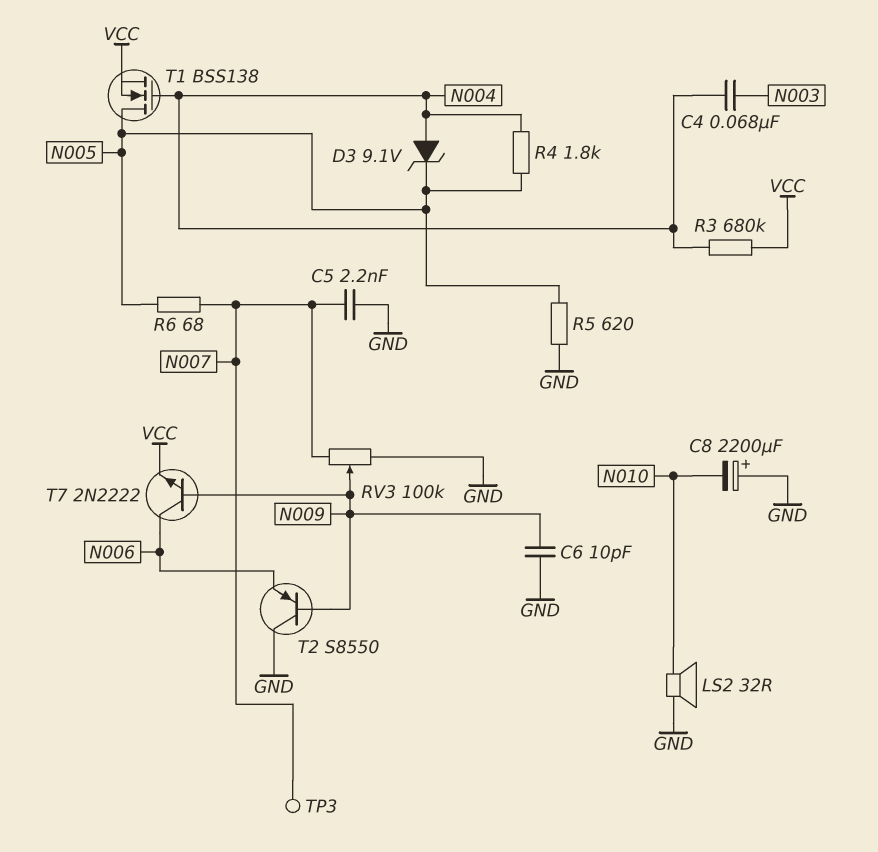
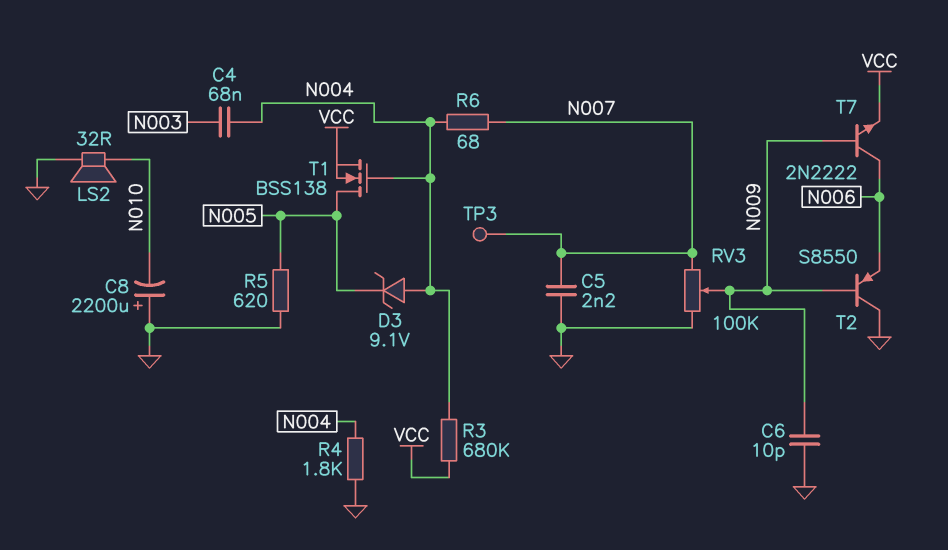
R4: 1.8k (N004, N005) -> 1.8k (GND, N004)
R6: 68 (N005, N007) -> 68 (N004, N007)

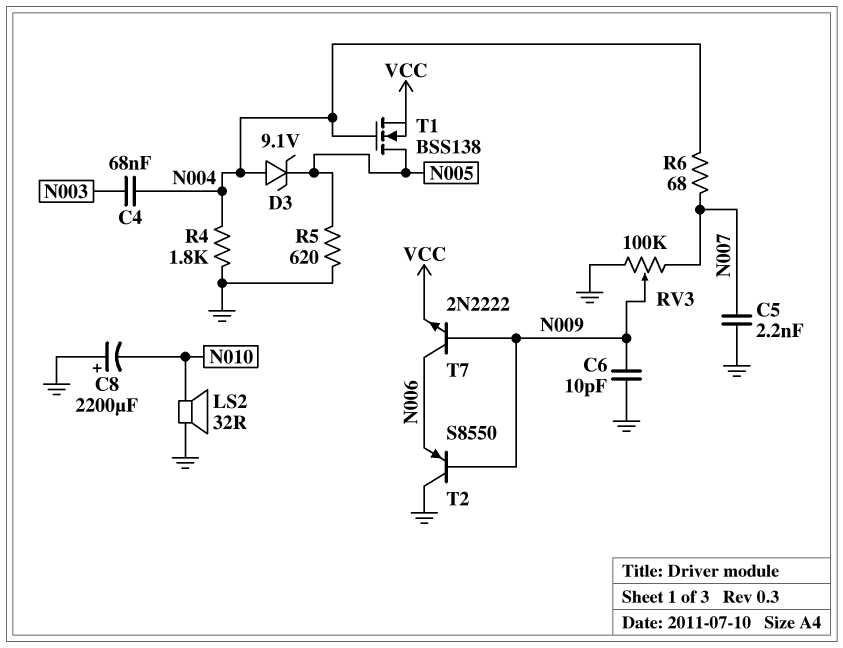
R3: 680k (N004, VCC) -> none
TP3: test point (N007) -> none

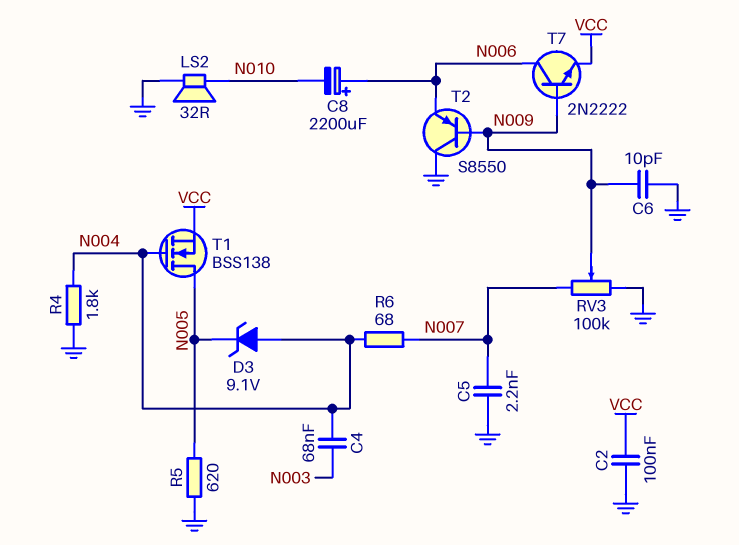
C2: none -> 100nF (GND, VCC)
C8: 2200uF (plus GND, minus N010) -> 2200uF (plus N006, minus N010)

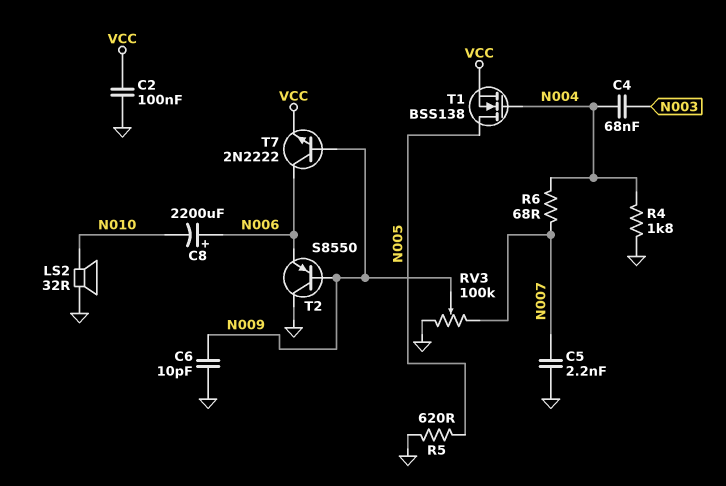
D3: zener 9.1V (A N004, K N005) -> none

